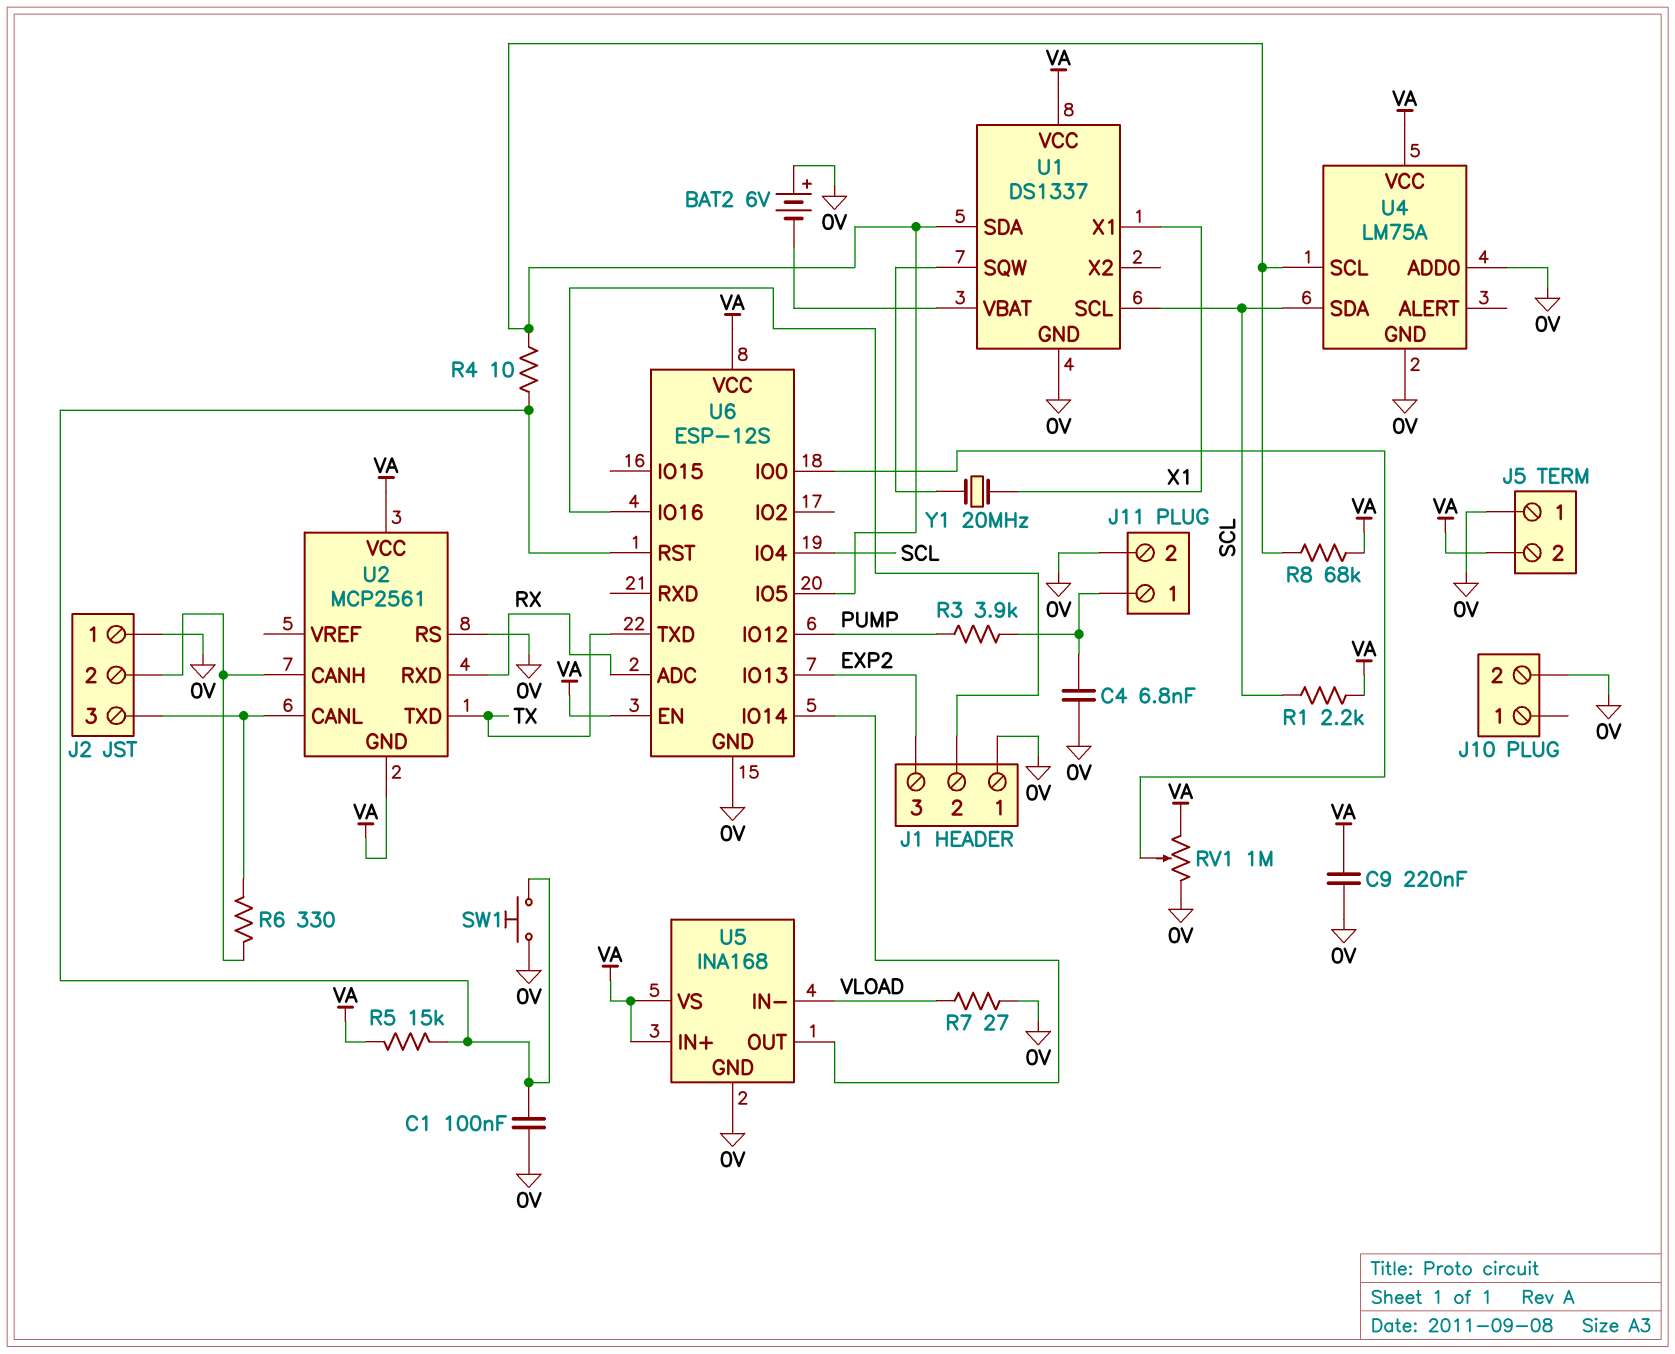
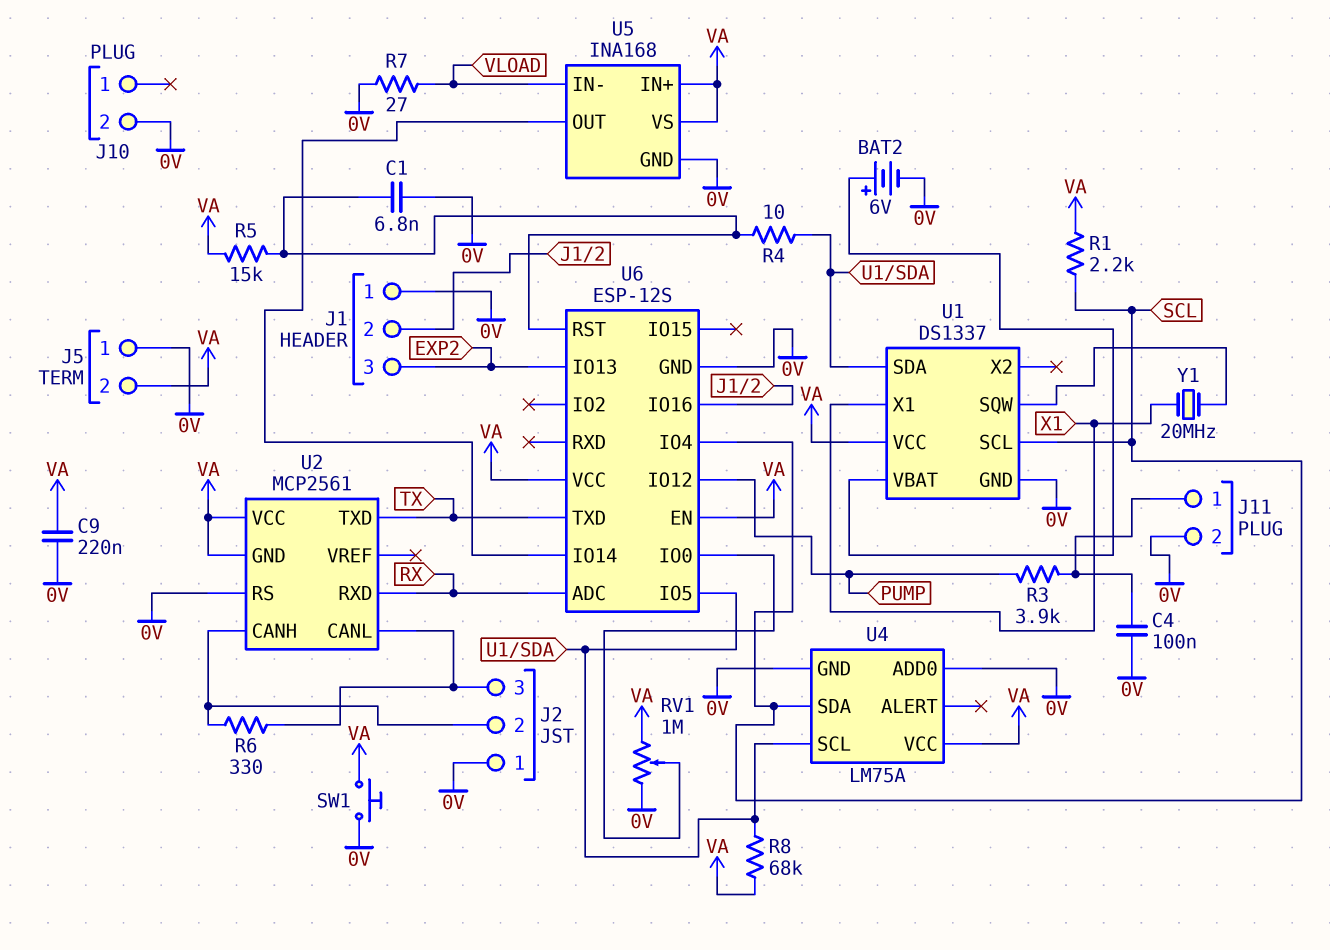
BAT2: 6V (plus 0V, minus U1/VBAT) -> 6V (plus U1/VBAT, minus 0V)
C1: 100nF (0V, U6/RST) -> 6.8nF (0V, U6/RST)
C4: 6.8nF (0V, J11/1) -> 100nF (0V, J11/1)
SW1: button (0V, U6/RST) -> button (0V, VA)

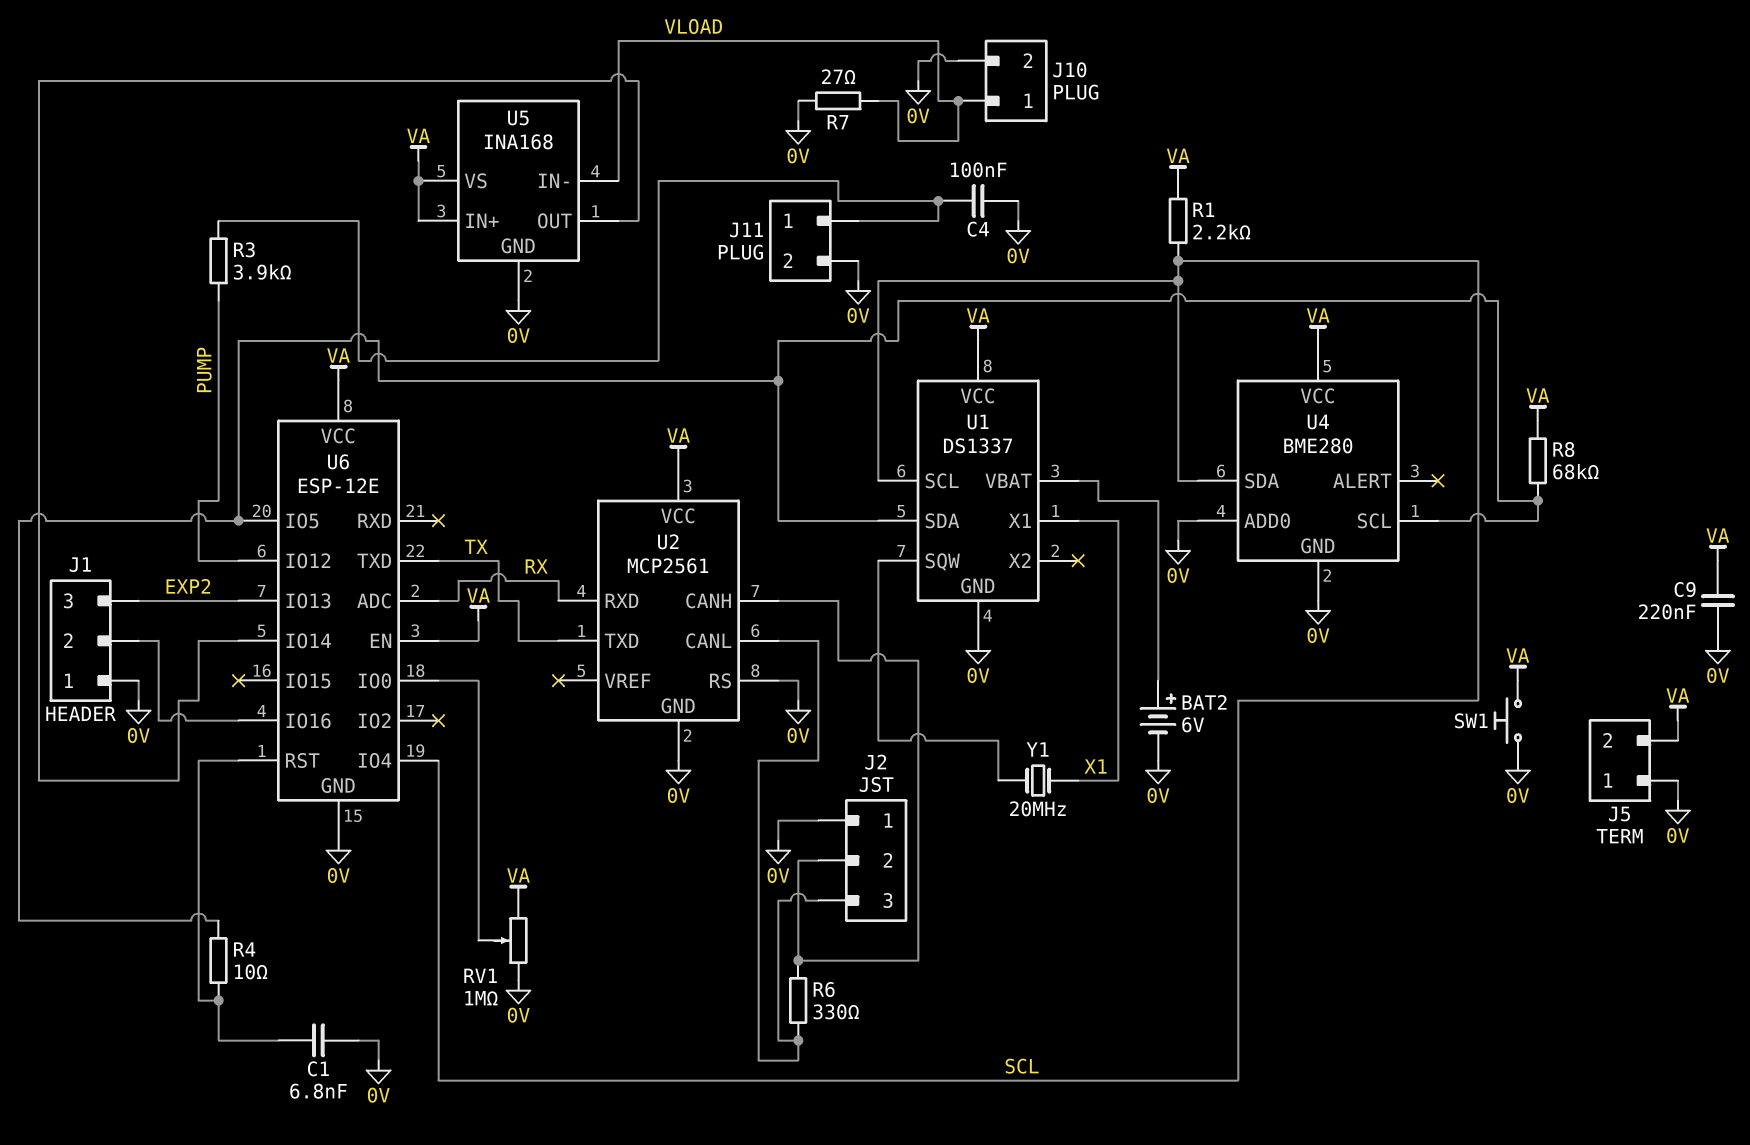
J10 pin 1: none -> VLOAD
R5: 15k (U6/RST, VA) -> none
U2 pin GND: VA -> 0V
U4: LM75A -> BME280
U6: ESP-12S -> ESP-12E

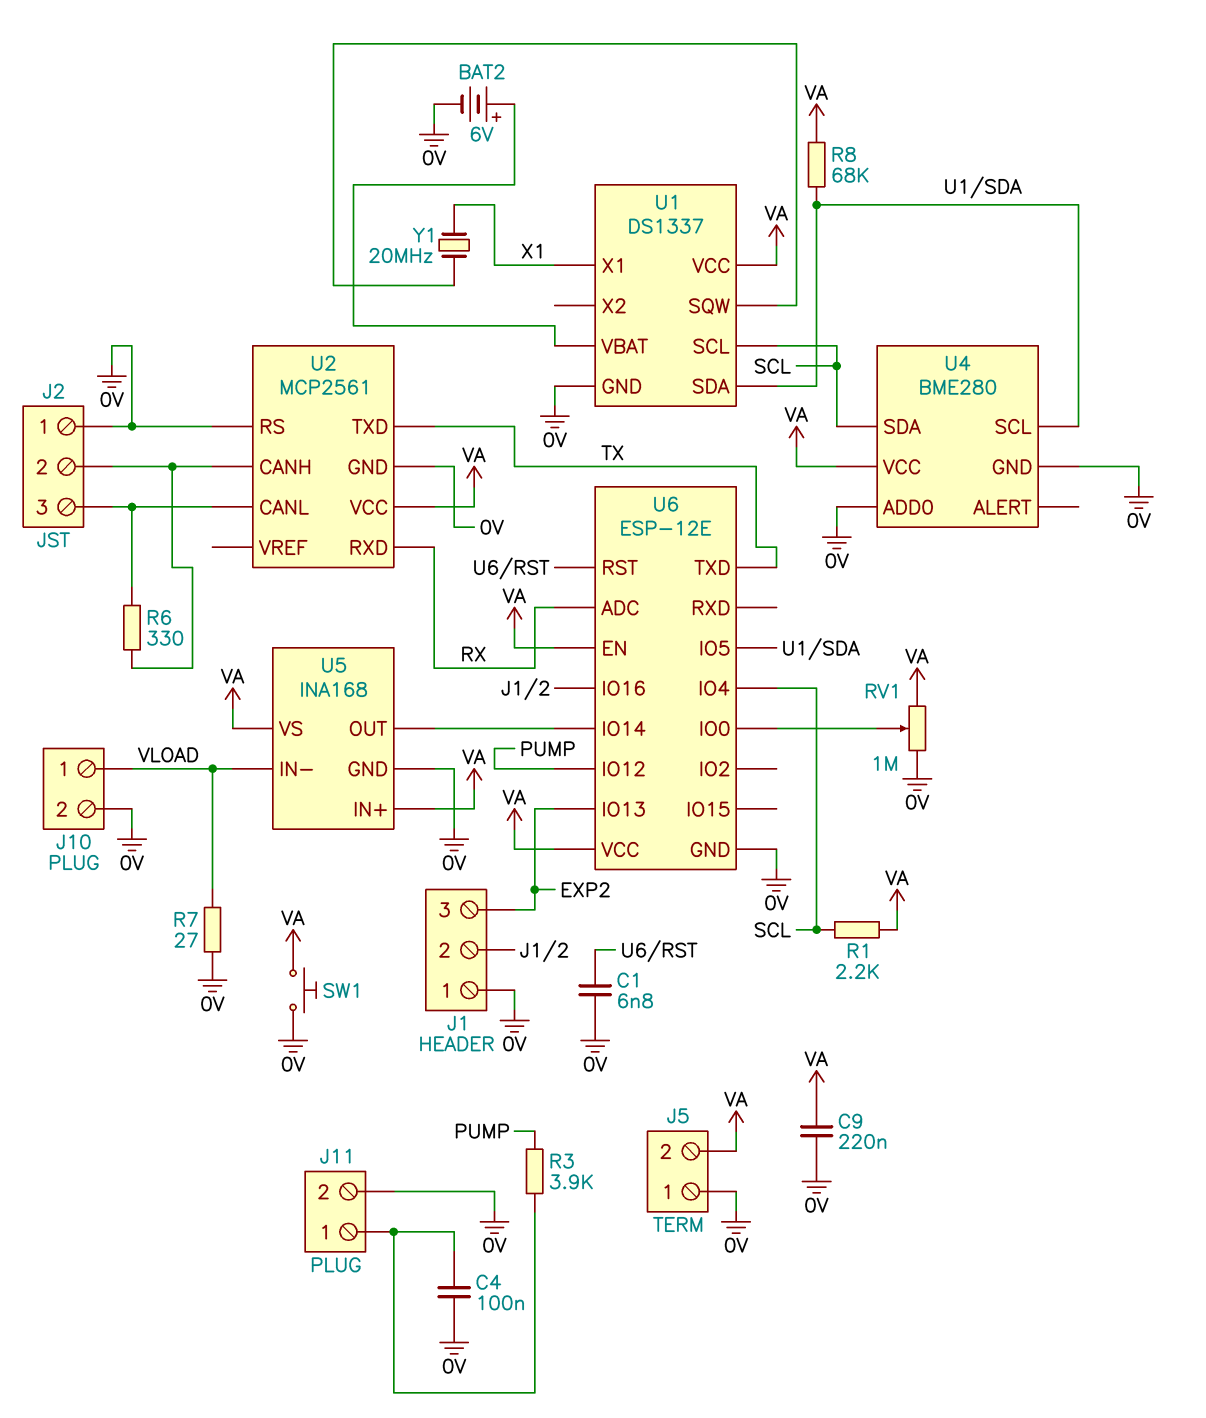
R4: 10 (U1/SDA, U6/RST) -> none

